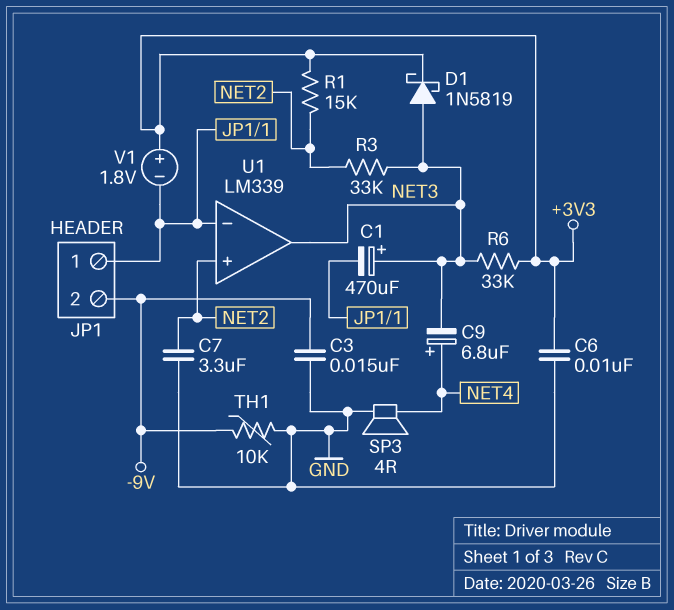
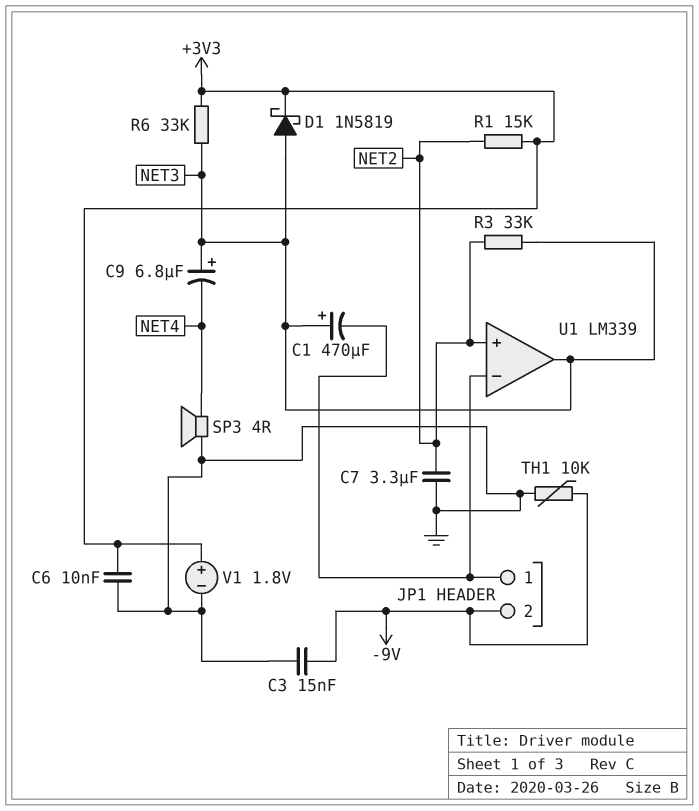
C9: 6.8uF (plus NET4, minus NET3) -> 6.8uF (plus NET3, minus NET4)
V1: 1.8V (plus +3V3, minus JP1/1) -> 1.8V (plus +3V3, minus GND)

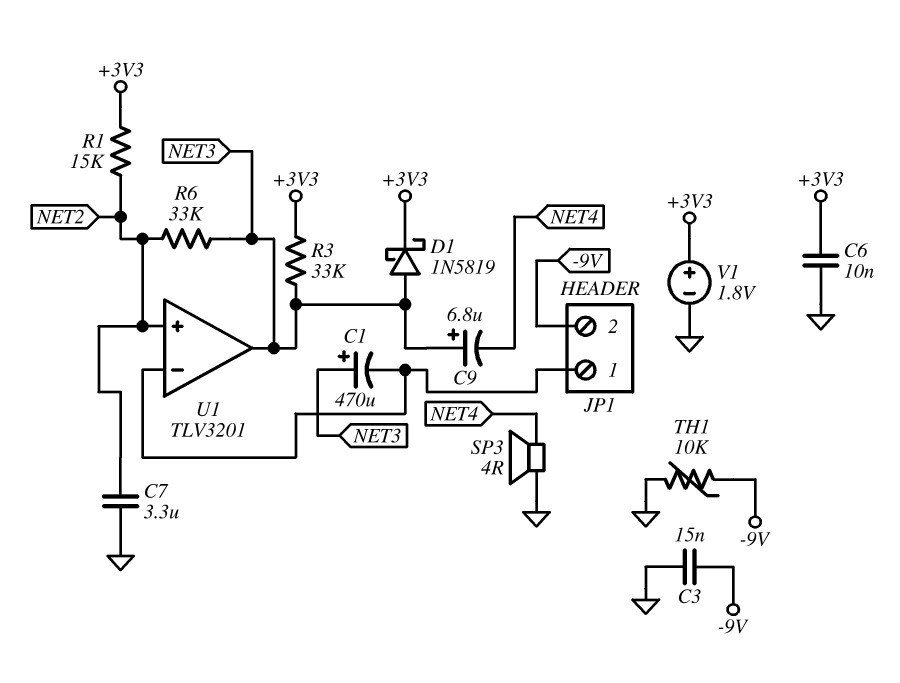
R3: 33k (NET2, NET3) -> 33k (+3V3, NET3)
R6: 33k (+3V3, NET3) -> 33k (NET2, NET3)
U1: LM339 -> TLV3201

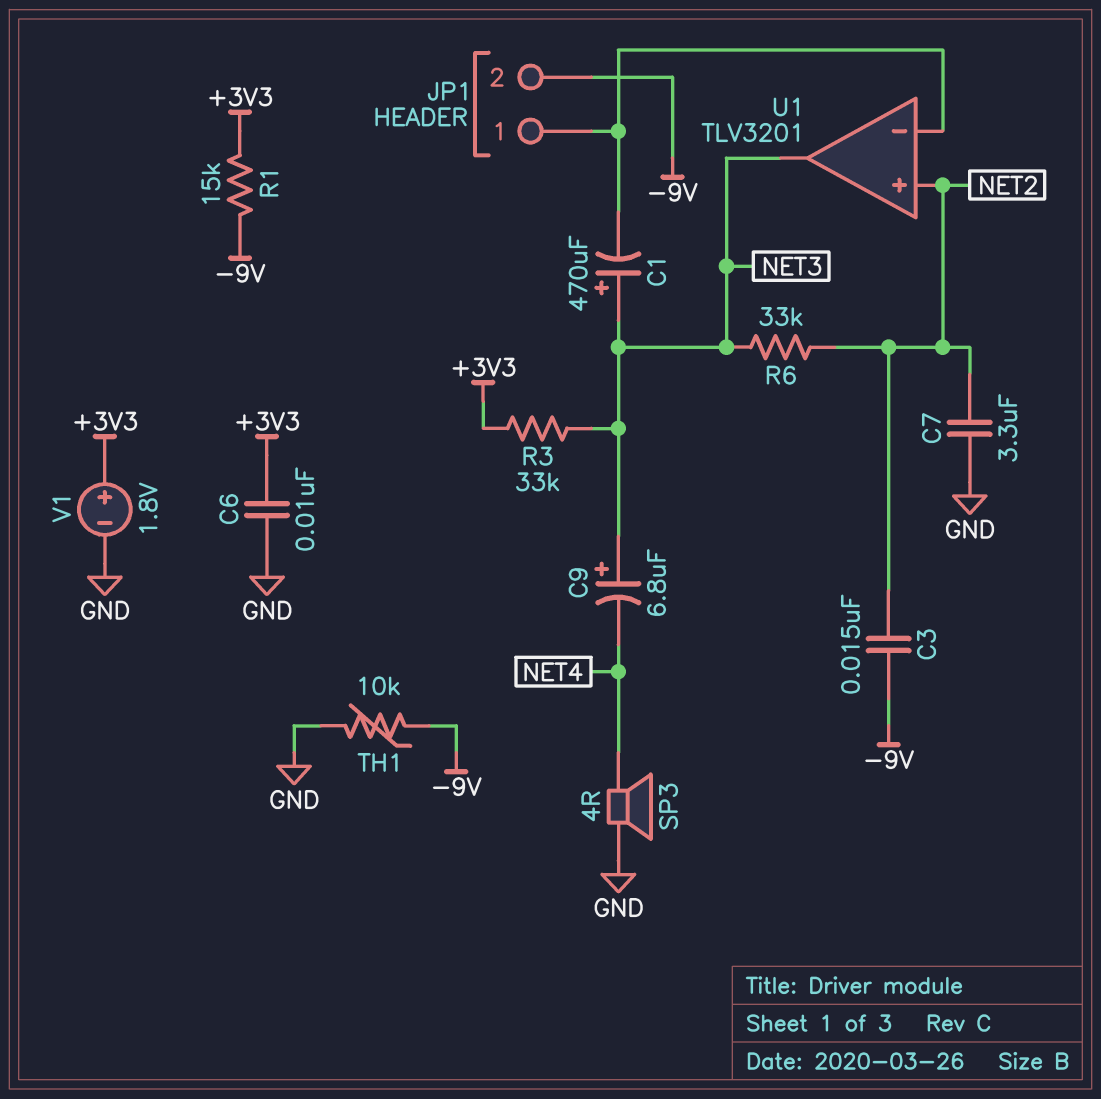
C3: 15nF (-9V, GND) -> 15nF (-9V, NET2)
D1: schottky 1N5819 (A NET3, K +3V3) -> none
R1: 15k (+3V3, NET2) -> 15k (+3V3, -9V)

